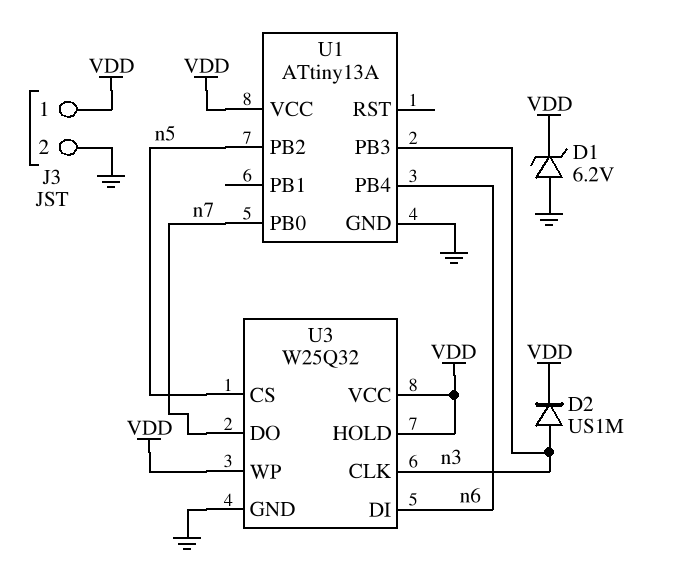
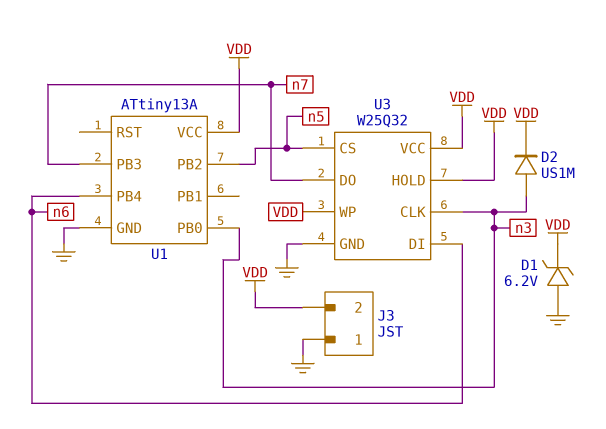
J3 pin 1: VDD -> GND
J3 pin 2: GND -> VDD
U1 pin PB0: n7 -> n3
U1 pin PB3: n3 -> n7

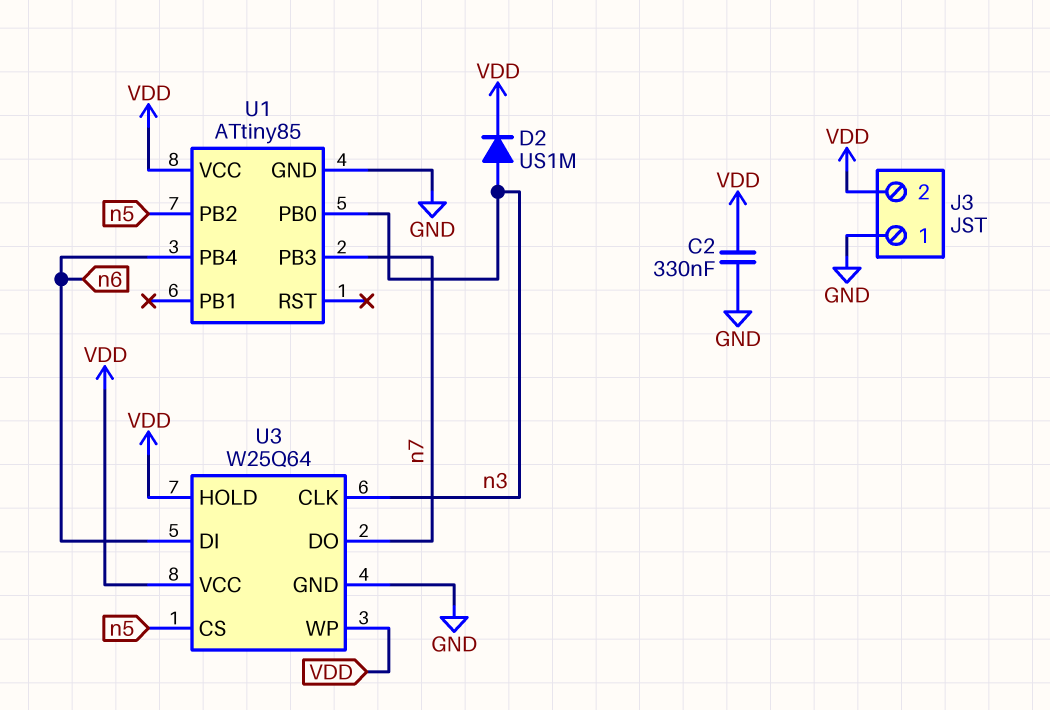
C2: none -> 330nF (GND, VDD)
D1: zener 6.2V (A GND, K VDD) -> none
U1: ATtiny13A -> ATtiny85
U3: W25Q32 -> W25Q64

